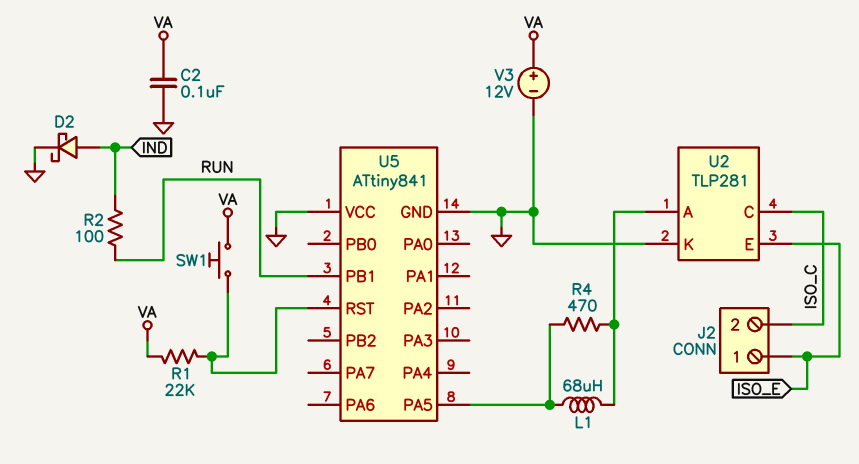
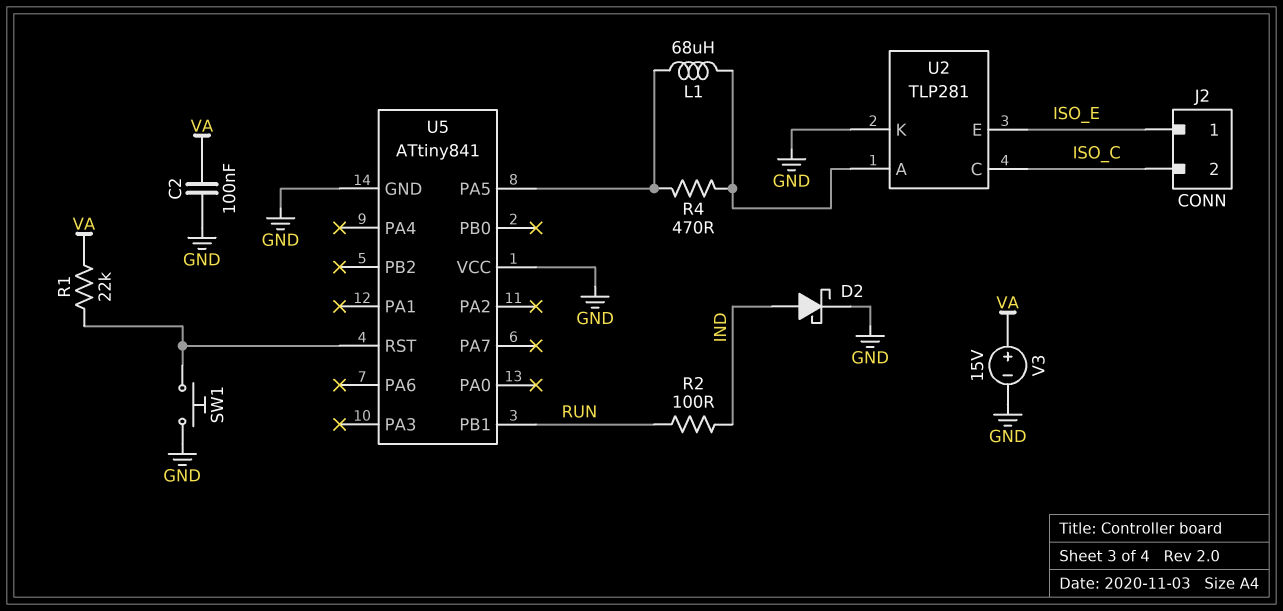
SW1: button (U5/RST, VA) -> button (GND, U5/RST)
V3: 12V (plus VA, minus GND) -> 15V (plus VA, minus GND)

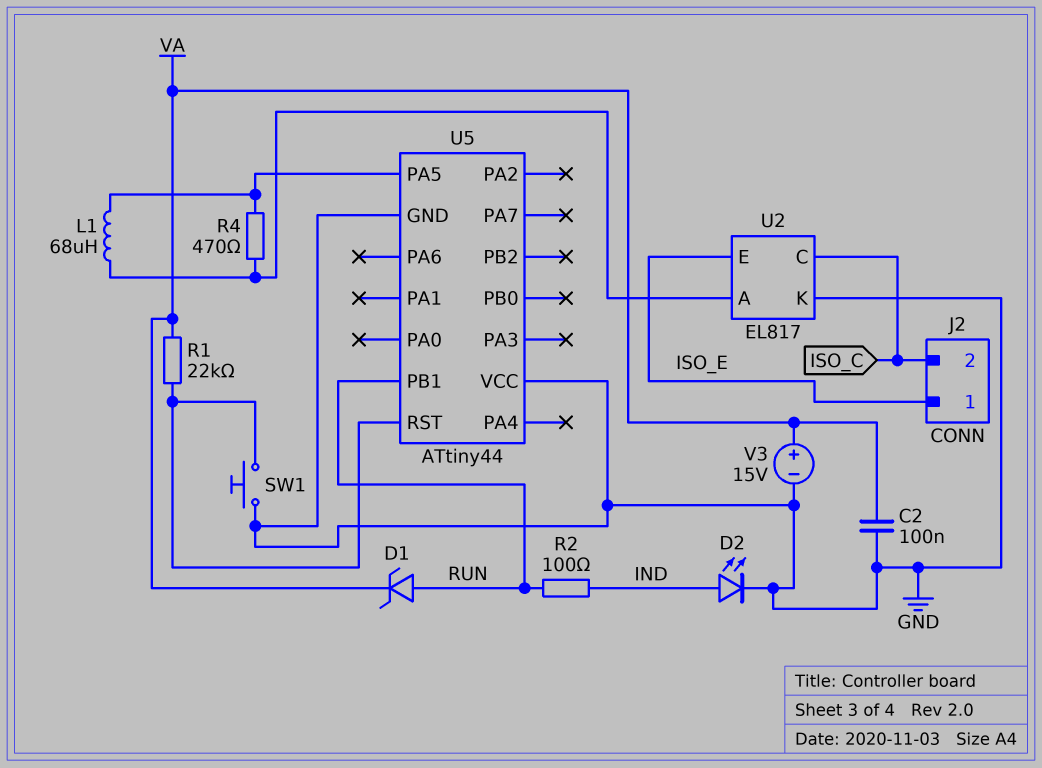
D1: none -> zener (A RUN, K VA)
D2: schottky (A IND, K GND) -> LED (A IND, K GND)
U2: TLP281 -> EL817
U5: ATtiny841 -> ATtiny44

